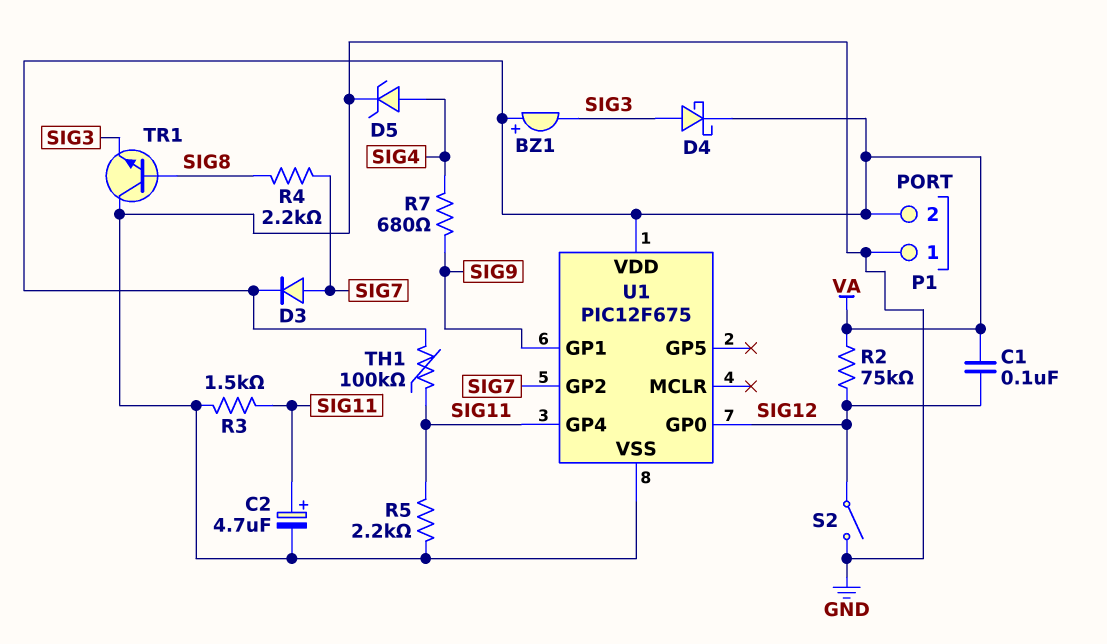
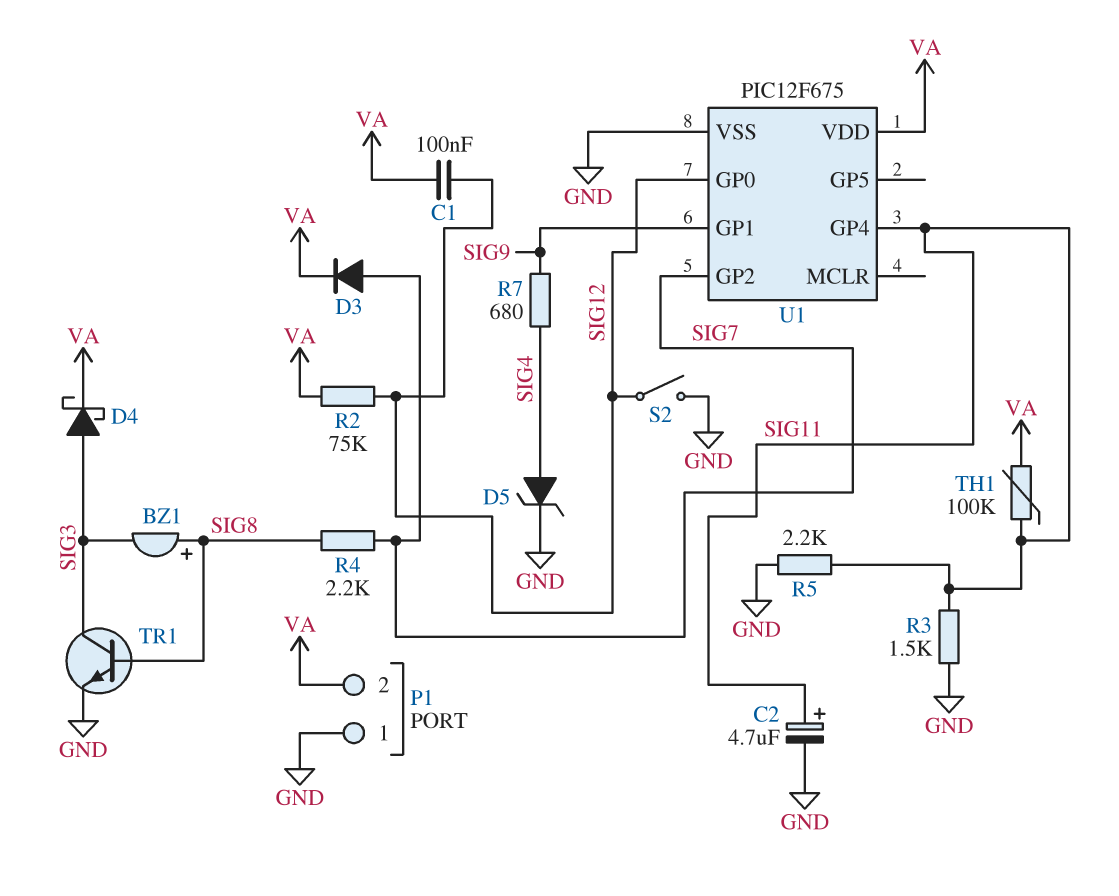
BZ1: buzzer (plus VA, minus SIG3) -> buzzer (plus SIG8, minus SIG3)
TR1: NPN (B SIG8, C GND, E SIG3) -> NPN (B SIG8, C SIG3, E GND)

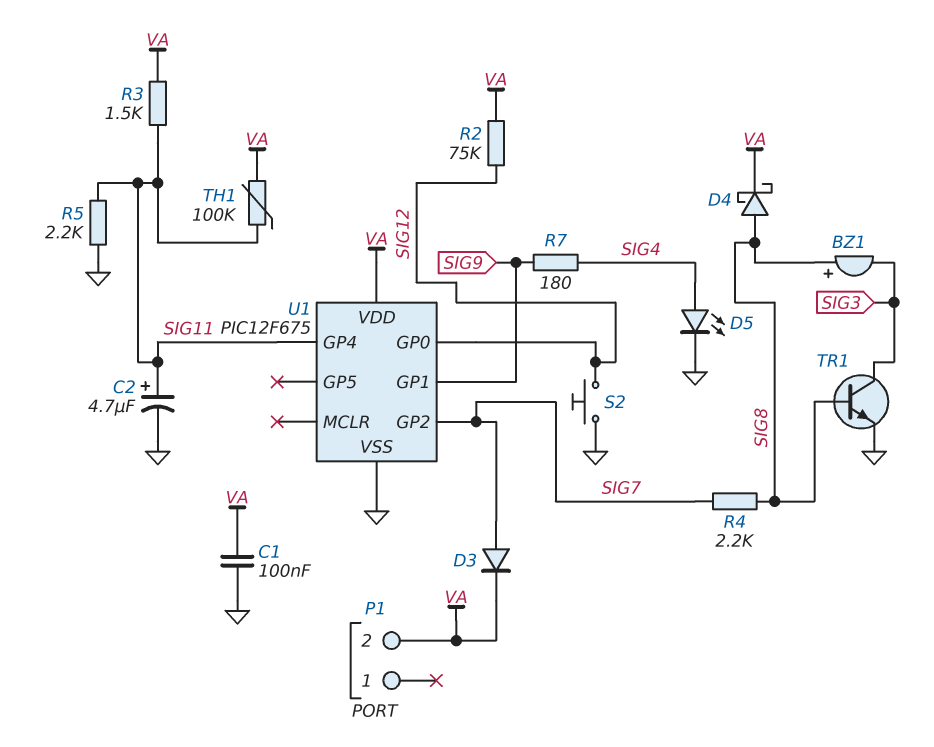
C1: 100nF (SIG12, VA) -> 100nF (GND, VA)
D4: schottky (A SIG3, K VA) -> schottky (A SIG8, K VA)
D5: zener (A SIG4, K GND) -> LED (A SIG4, K GND)
P1 pin 1: GND -> none
R3: 1.5k (GND, SIG11) -> 1.5k (SIG11, VA)
R7: 680 (SIG4, SIG9) -> 180 (SIG4, SIG9)
S2: switch (GND, SIG12) -> button (GND, SIG12)

